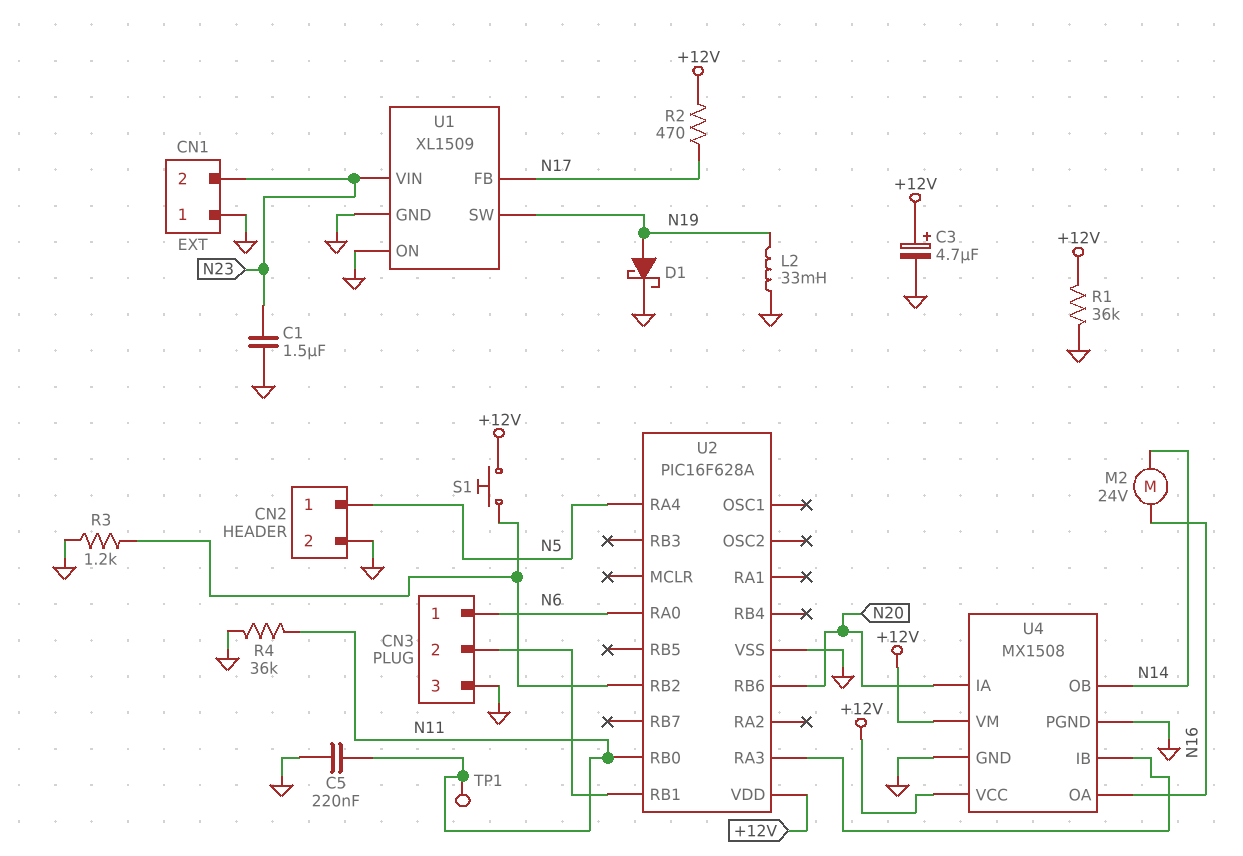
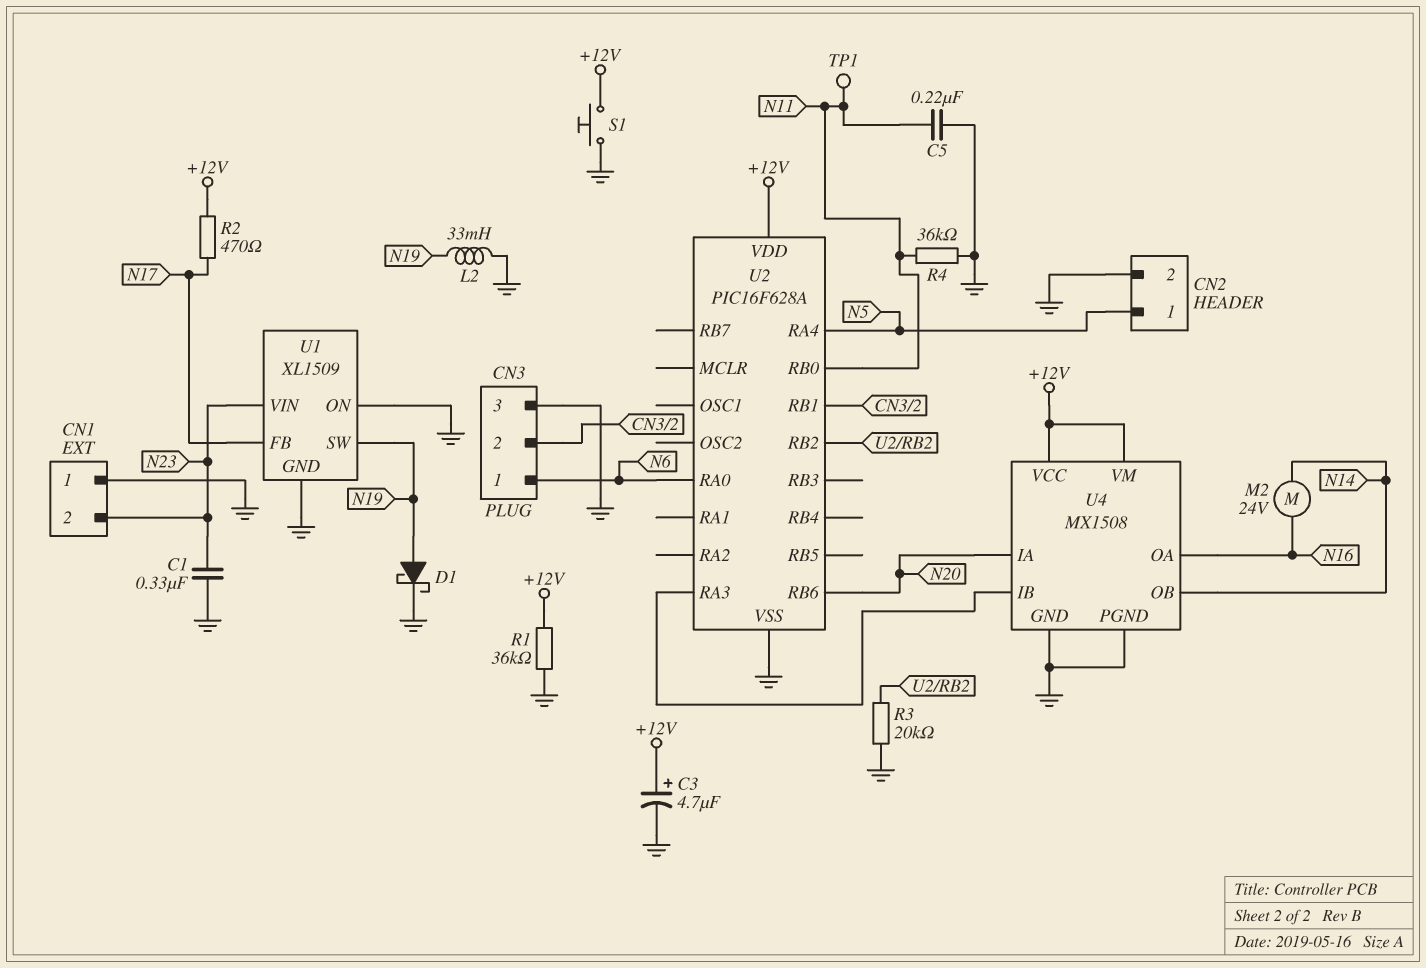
C1: 1.5uF (GND, N23) -> 330nF (GND, N23)
R3: 1.2k (GND, U2/RB2) -> 20k (GND, U2/RB2)
S1: button (+12V, U2/RB2) -> button (+12V, GND)

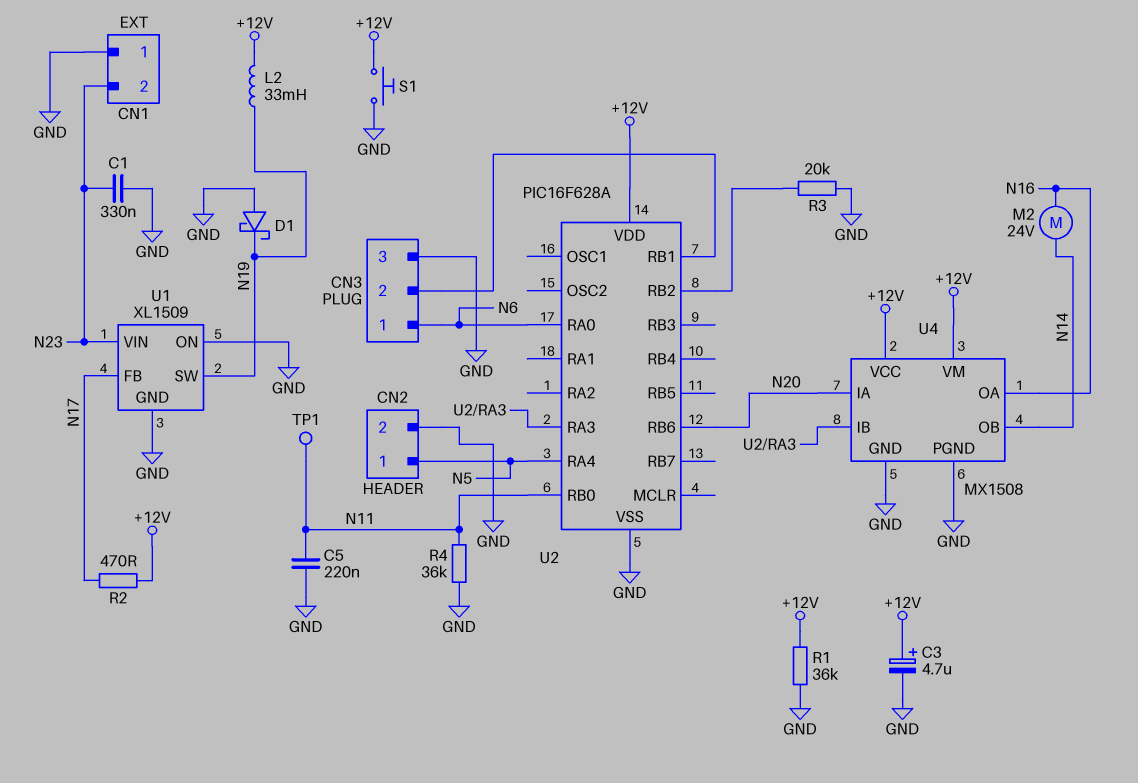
D1: schottky (A N19, K GND) -> schottky (A GND, K N19)
L2: 33mH (GND, N19) -> 33mH (+12V, N19)

